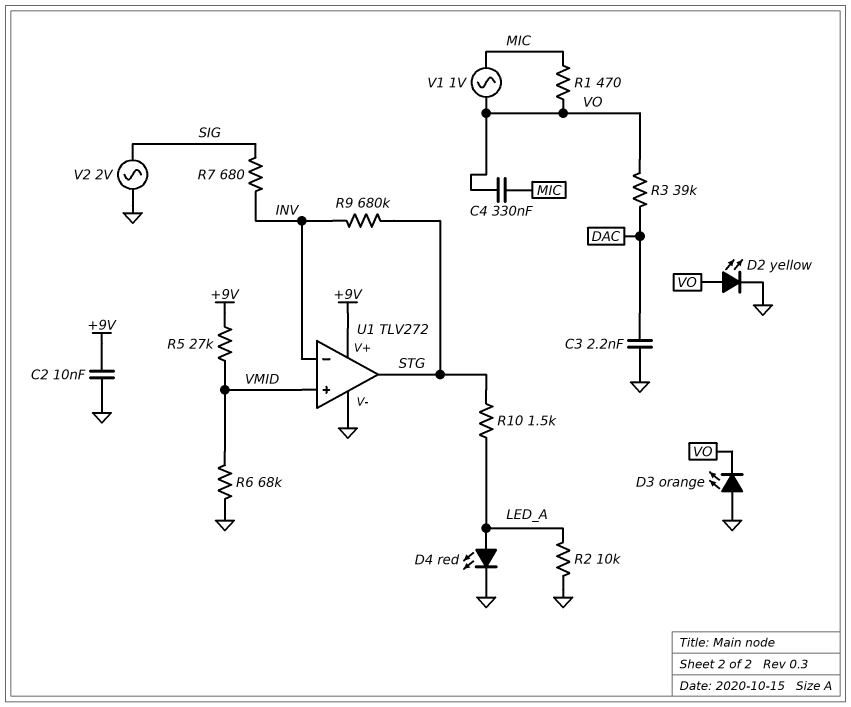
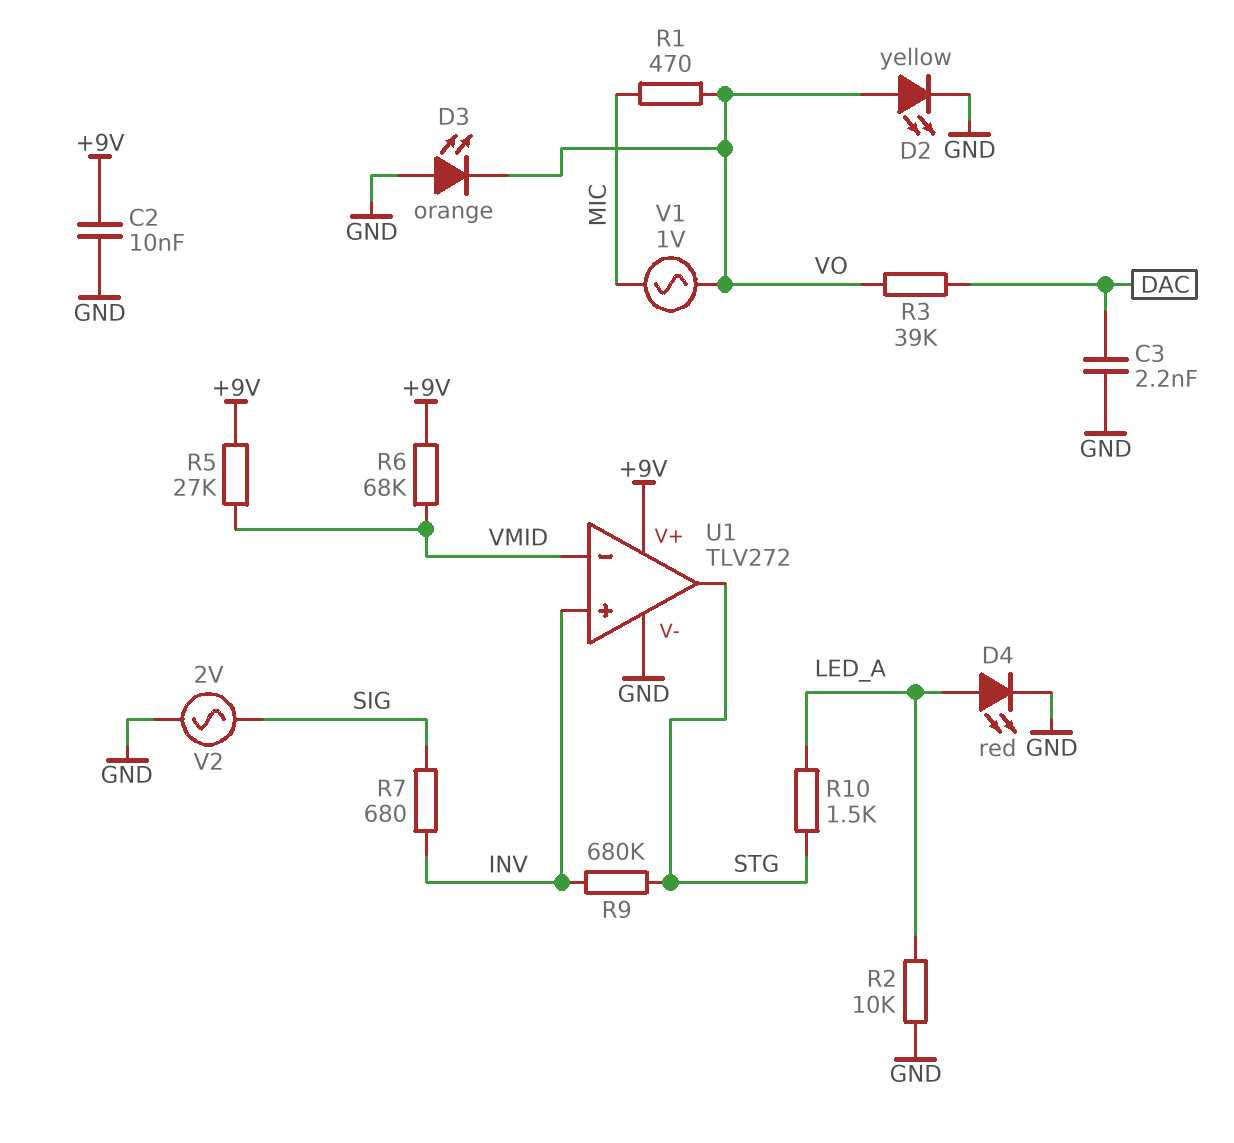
C4: 330nF (MIC, VO) -> none
R6: 68k (GND, VMID) -> 68k (+9V, VMID)
U1 pin in+: VMID -> INV
U1 pin in-: INV -> VMID

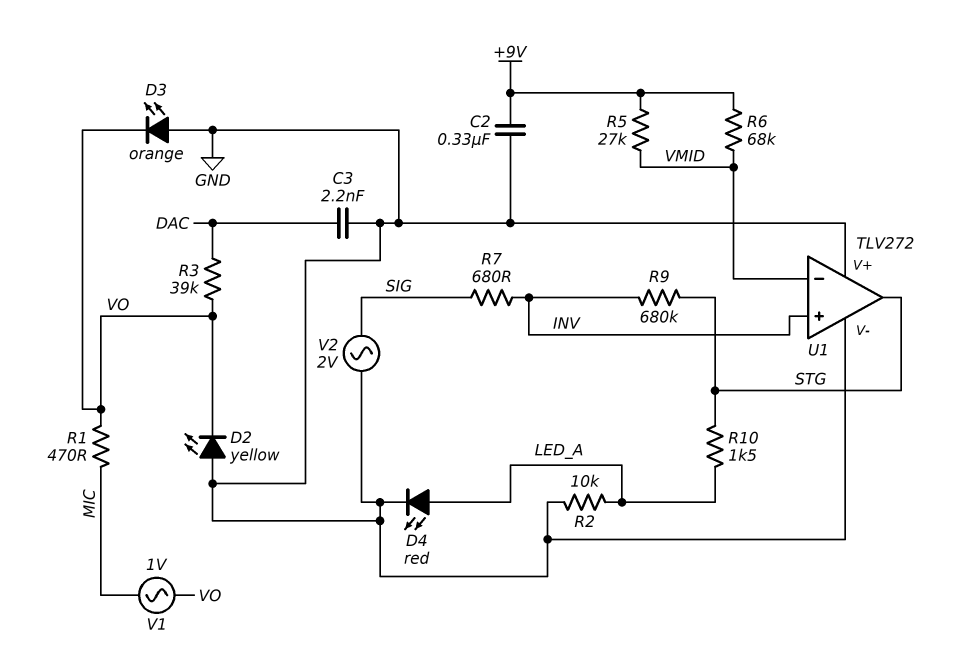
C2: 10nF (+9V, GND) -> 330nF (+9V, GND)
D2: LED yellow (A VO, K GND) -> LED yellow (A GND, K VO)
U1 pin V+: +9V -> GND

